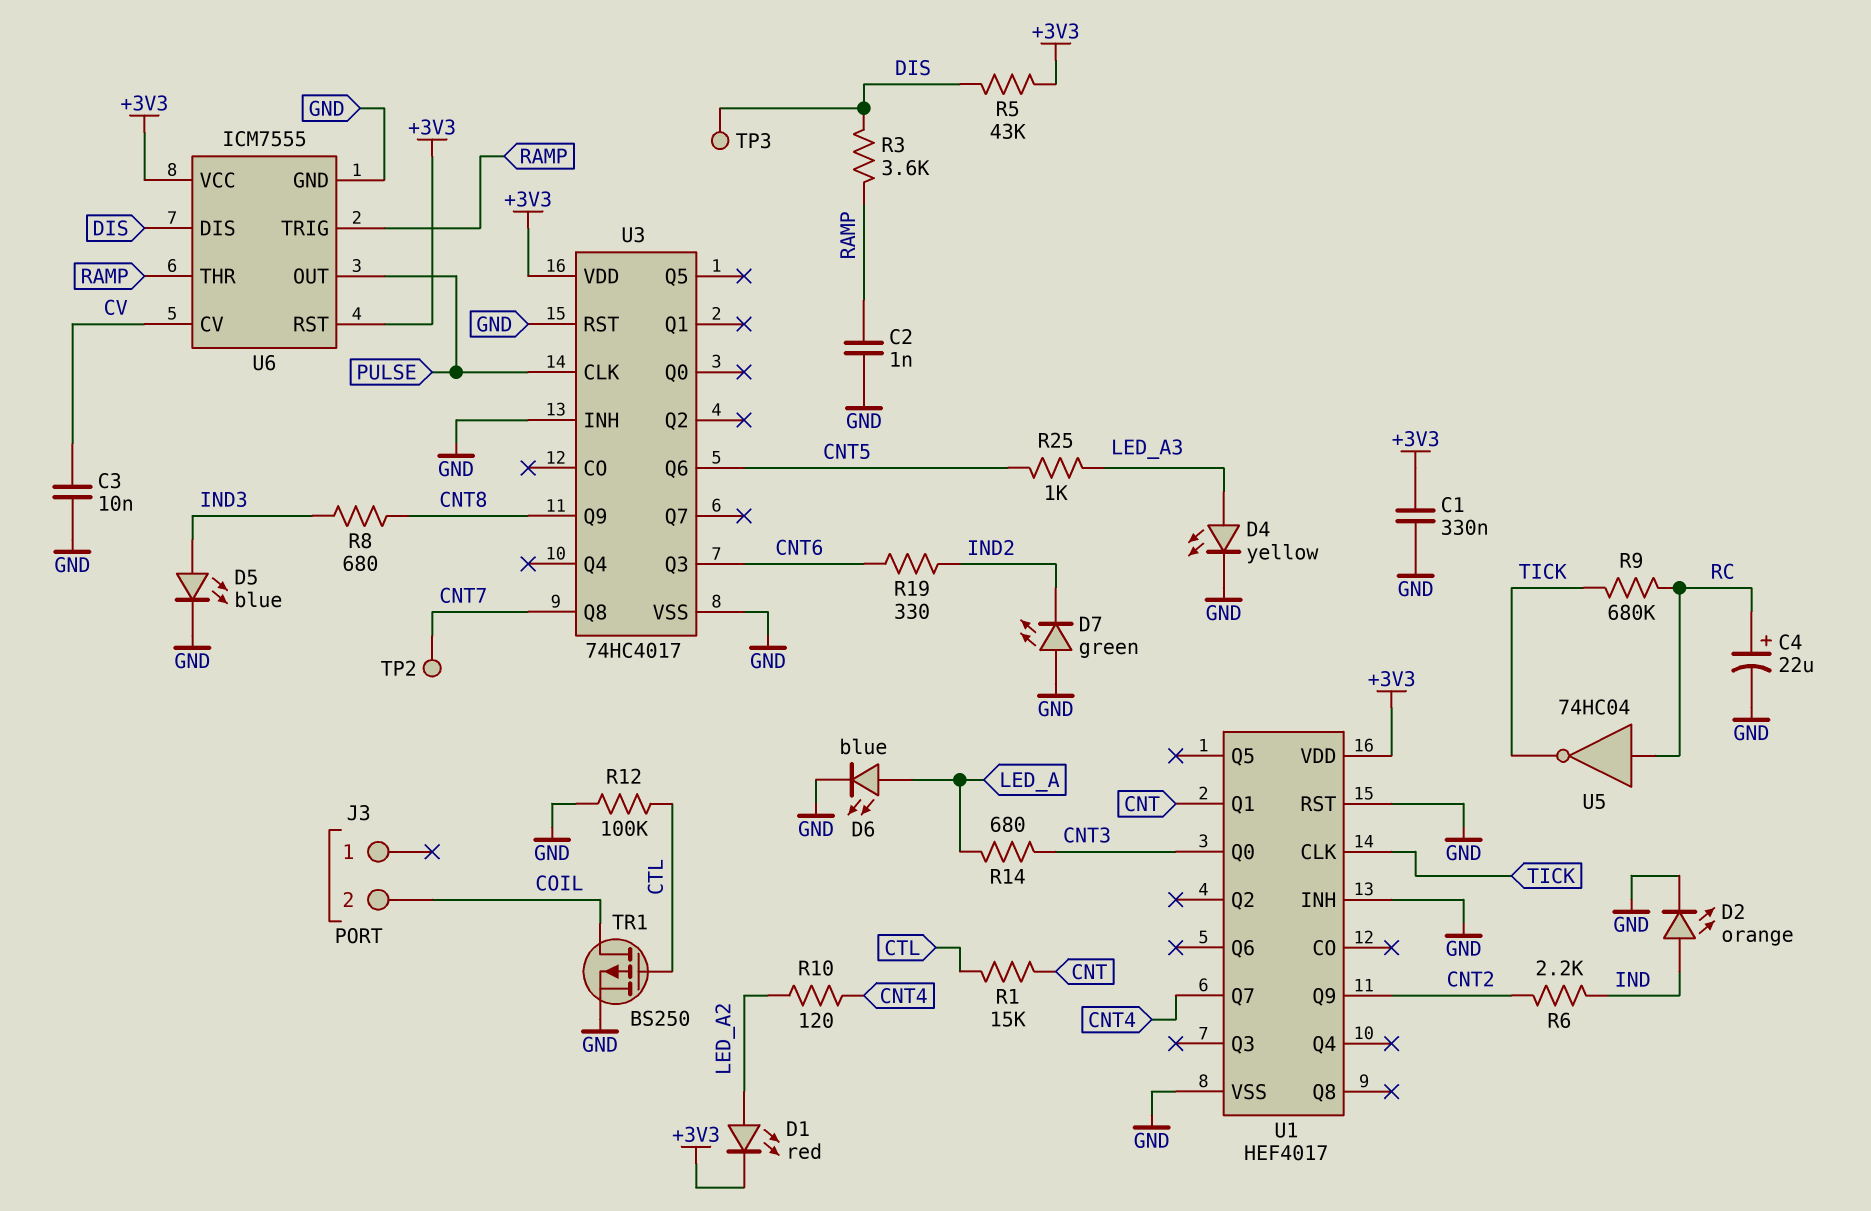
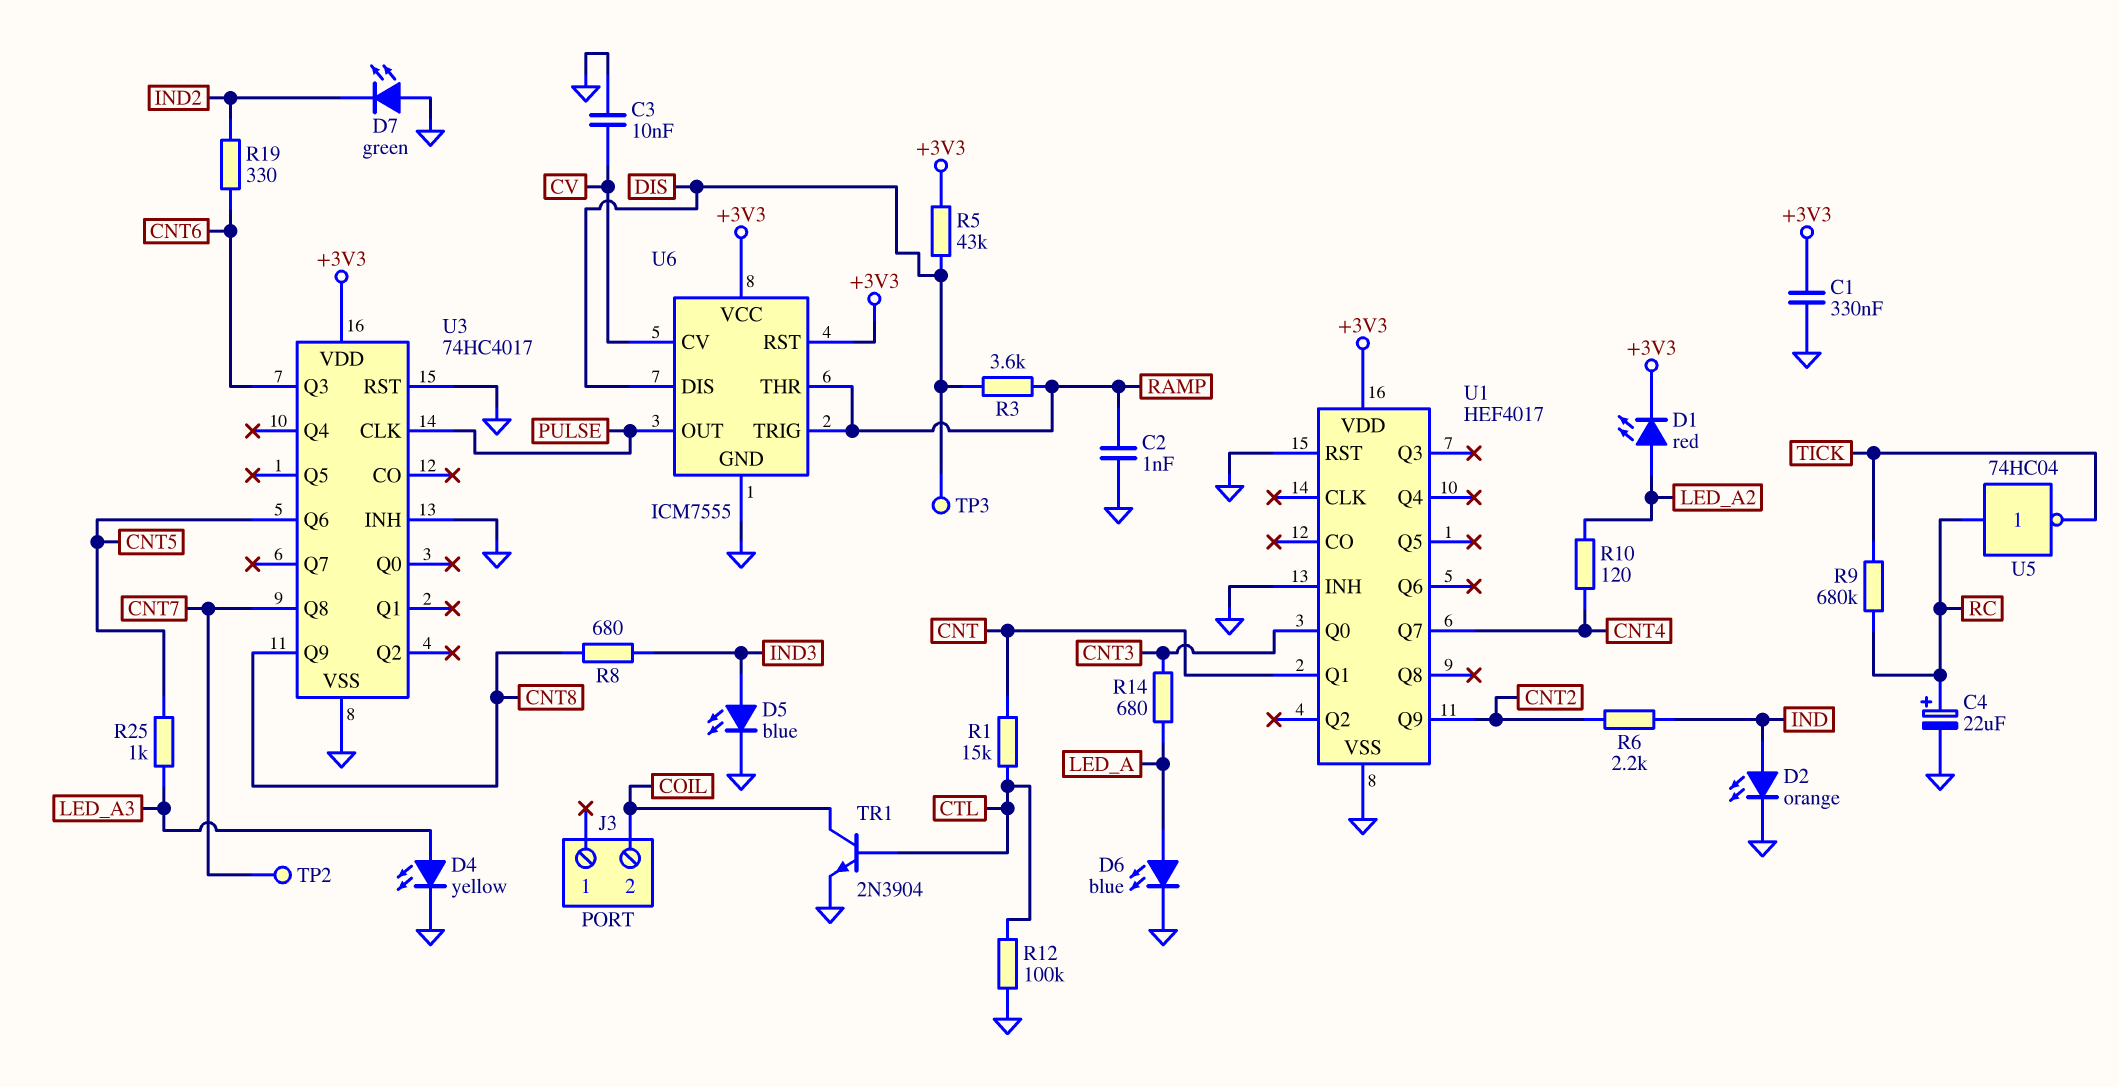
TR1: PMOS BS250 (G CTL, D COIL, S GND) -> NPN 2N3904 (B CTL, C COIL, E GND)
U1 pin CLK: TICK -> none

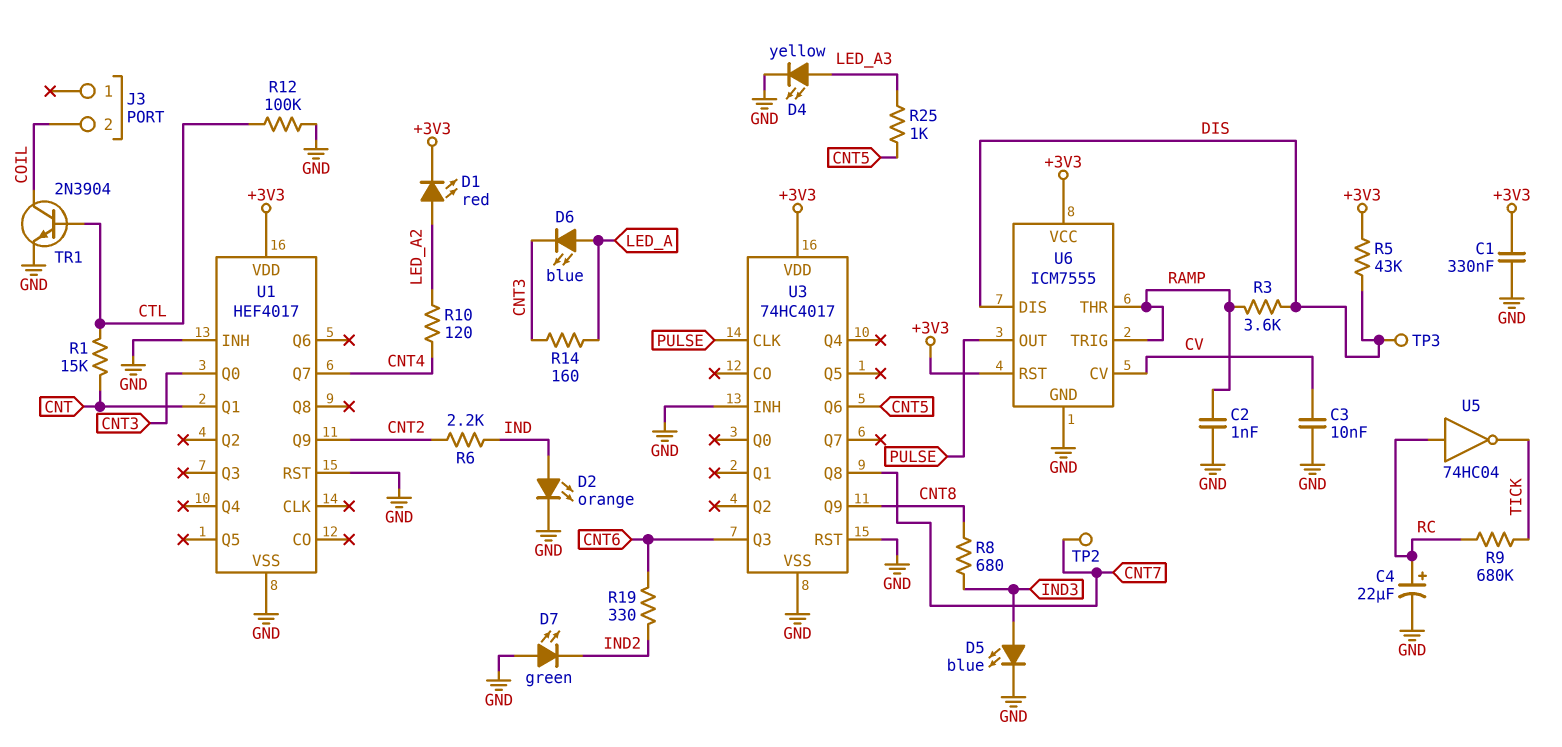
D6: LED blue (A LED_A, K GND) -> LED blue (A LED_A, K CNT3)
R14: 680 (CNT3, LED_A) -> 160 (CNT3, LED_A)

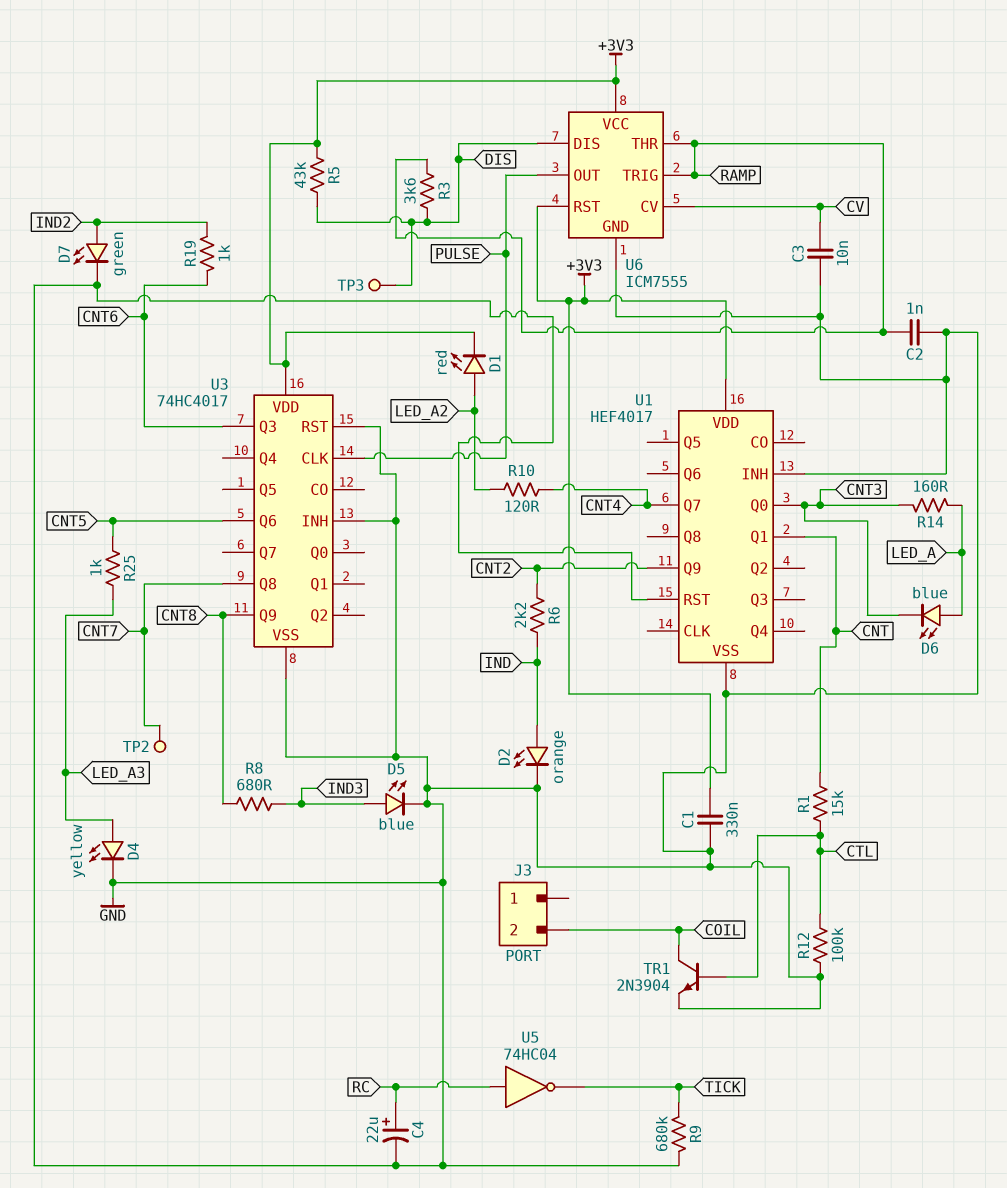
D7: LED green (A GND, K IND2) -> LED green (A IND2, K GND)
R9: 680k (RC, TICK) -> 680k (GND, TICK)
R19: 330 (CNT6, IND2) -> 1k (CNT6, IND2)

